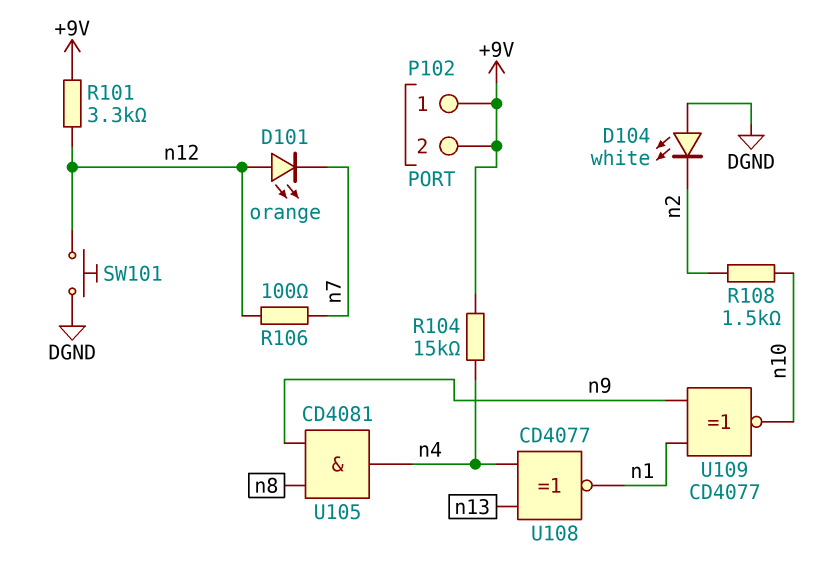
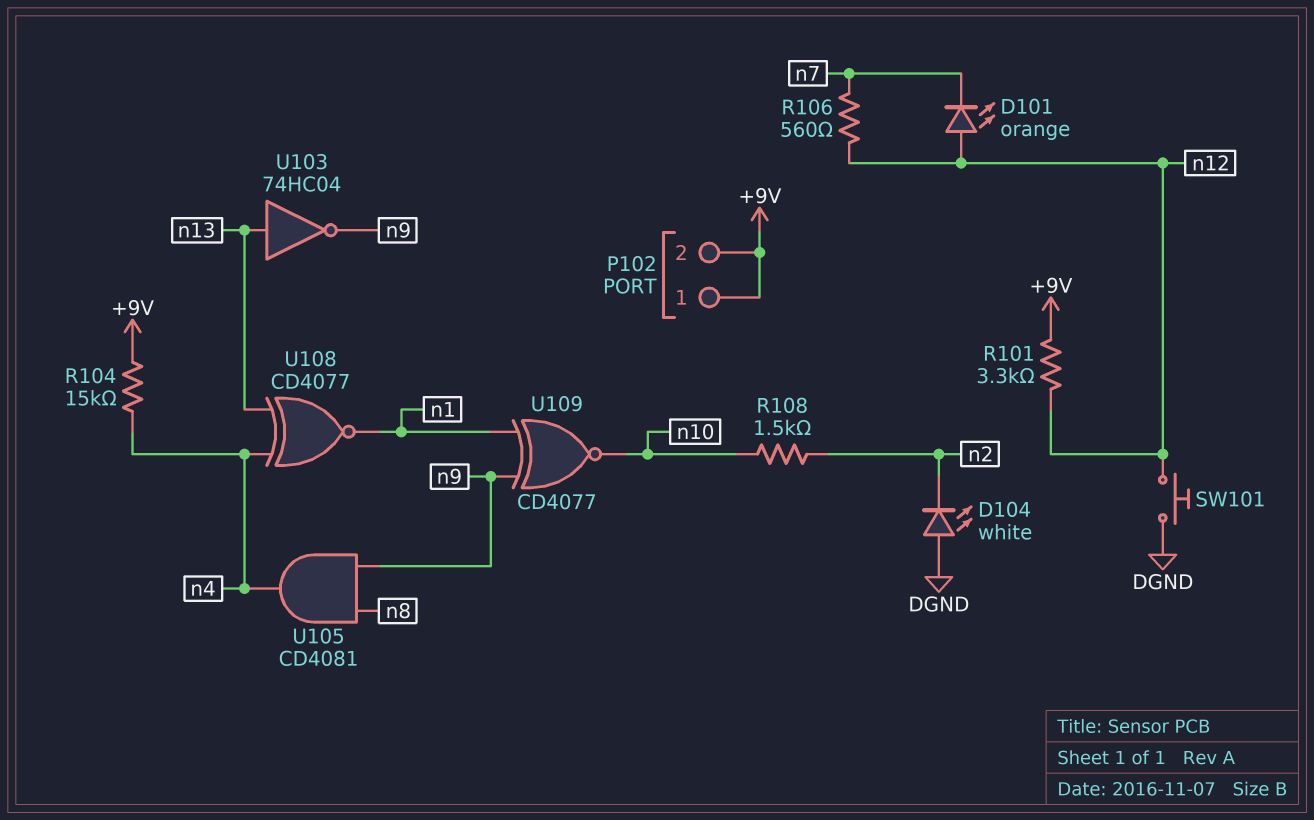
R106: 100 (n7, n12) -> 560 (n7, n12)
U103: none -> NOT 74HC04 (in n13, out n9)

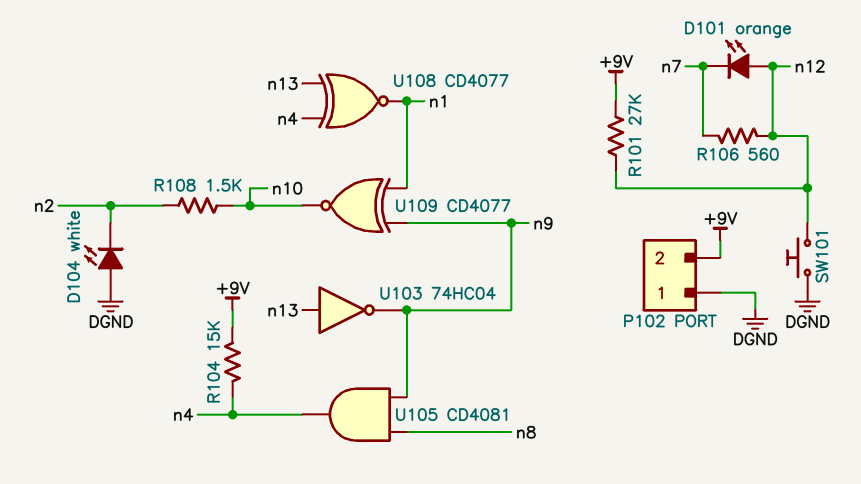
P102 pin 1: +9V -> DGND
R101: 3.3k (+9V, n12) -> 27k (+9V, n12)

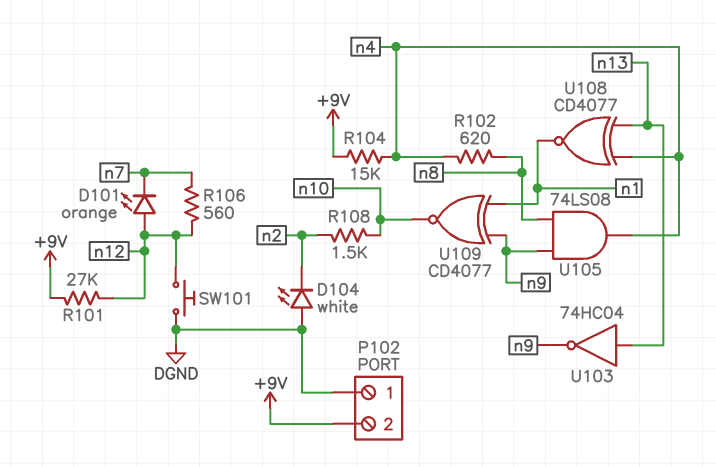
R102: none -> 620 (n4, n8)
U105: AND CD4081 (in n8, in n9, out n4) -> AND 74LS08 (in n8, in n9, out n4)

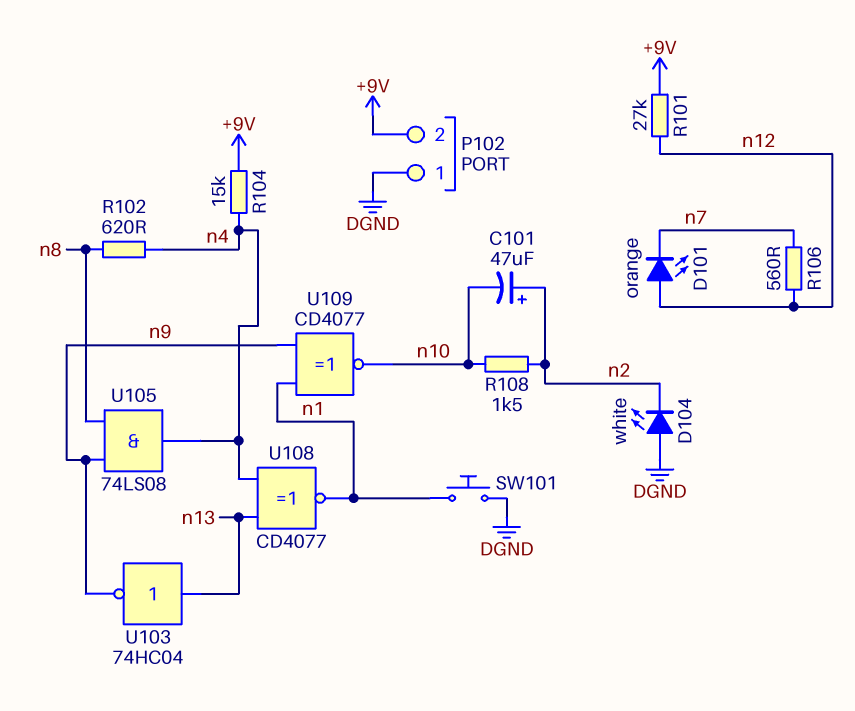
C101: none -> 47uF (plus n2, minus n10)
SW101: button (DGND, n12) -> button (DGND, n1)

